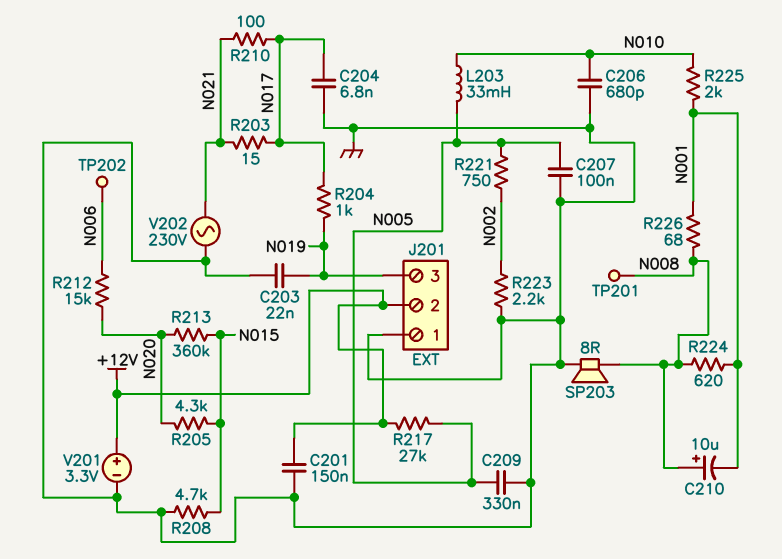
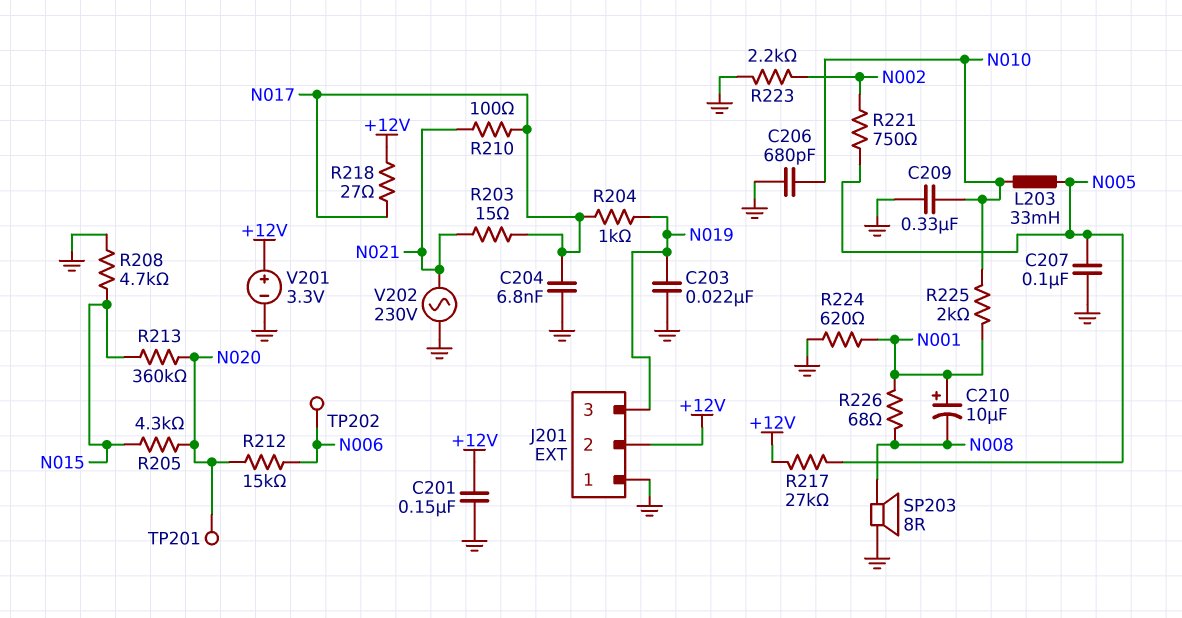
C209: 330nF (GND, N005) -> 330nF (GND, N010)
C210: 10uF (plus N008, minus N001) -> 10uF (plus N001, minus N008)
R218: none -> 27 (+12V, N017)
R224: 620 (N001, N008) -> 620 (GND, N001)
TP201: test point (N008) -> test point (N020)

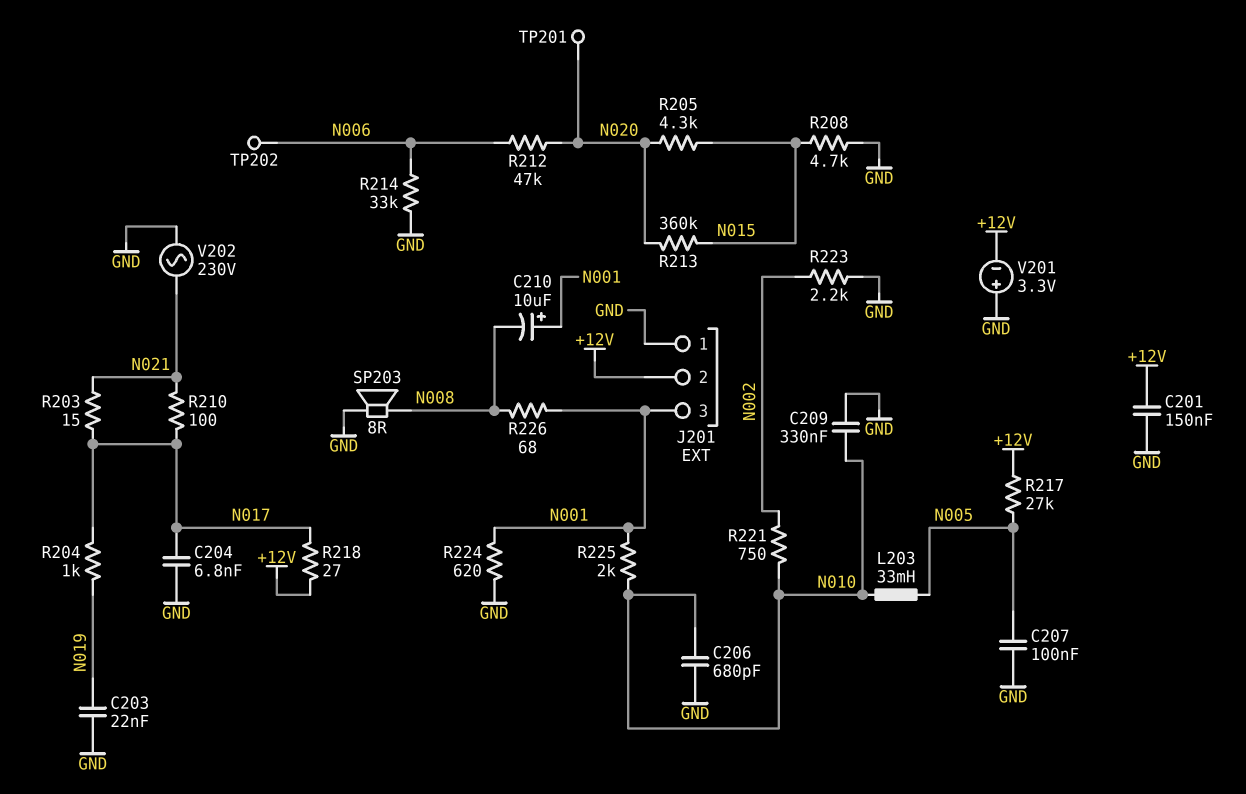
J201 pin 3: N019 -> N001
R212: 15k (N006, N020) -> 47k (N006, N020)
R214: none -> 33k (GND, N006)
R221: 750 (N002, N005) -> 750 (N002, N010)
V201: 3.3V (plus +12V, minus GND) -> 3.3V (plus GND, minus +12V)

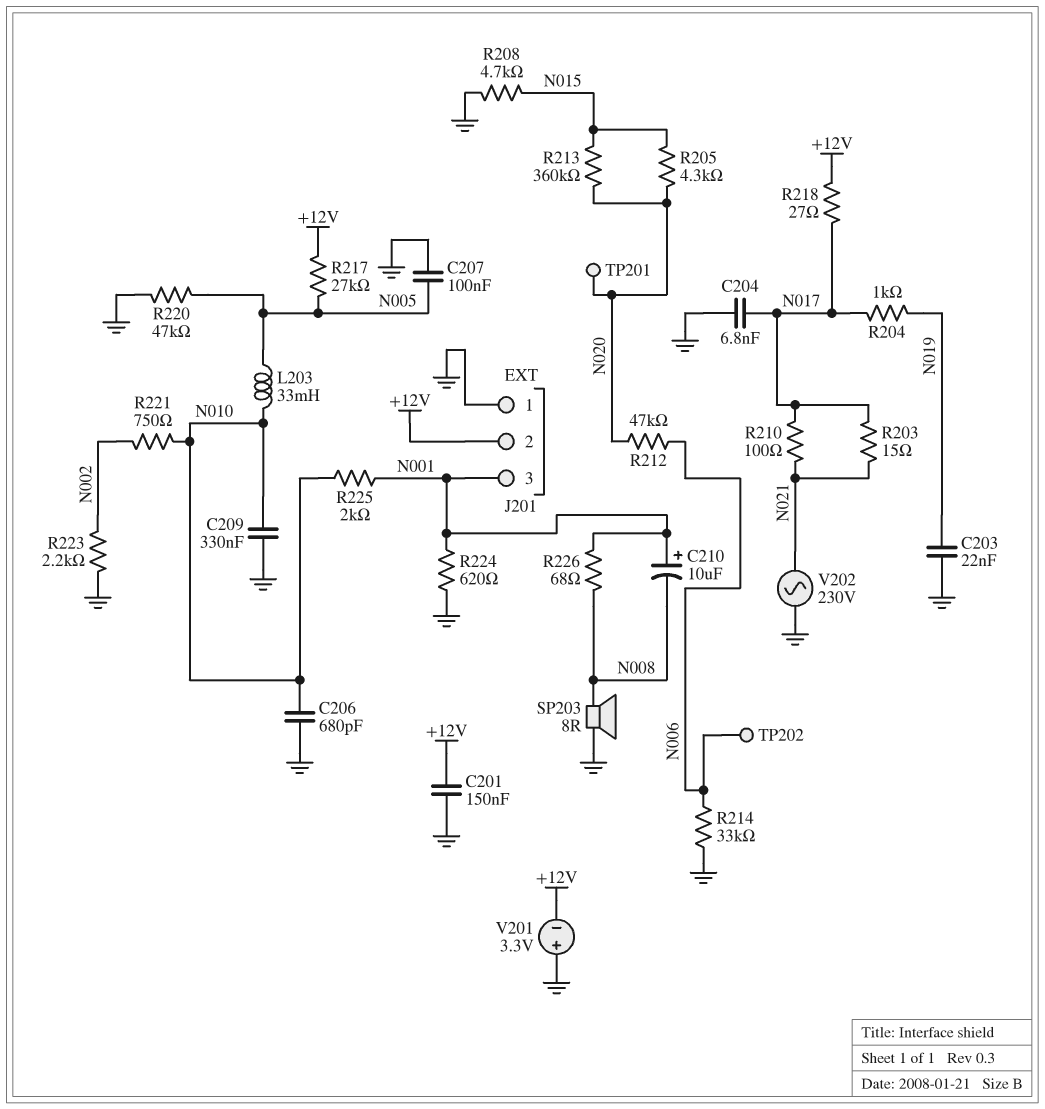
R220: none -> 47k (GND, N005)

